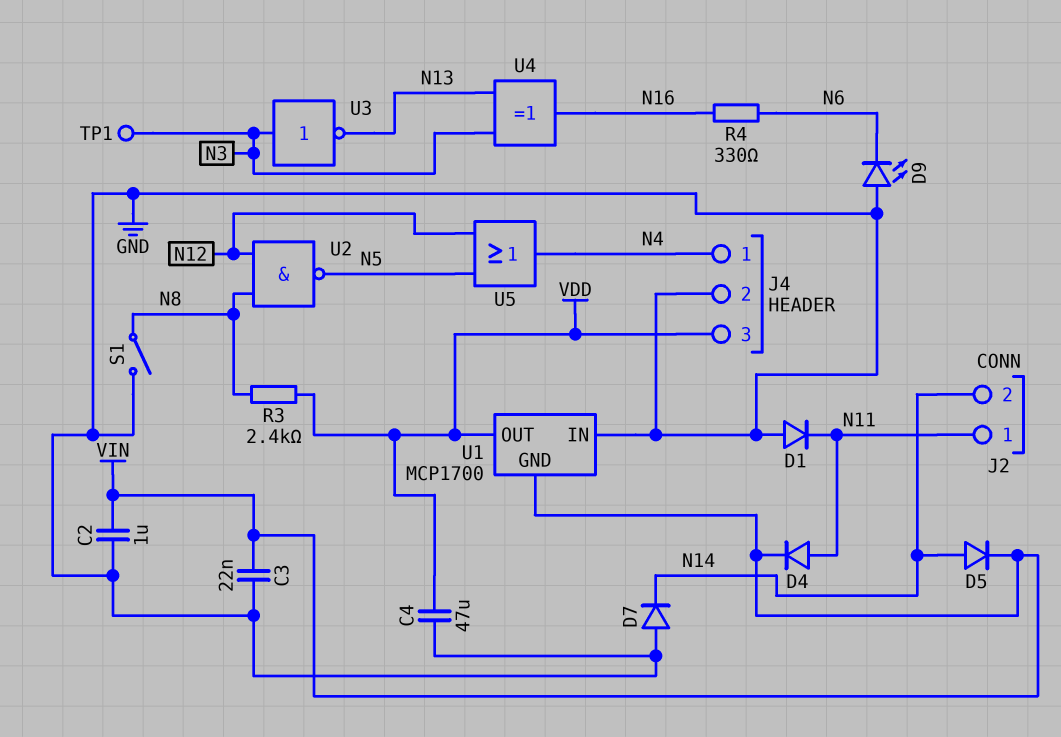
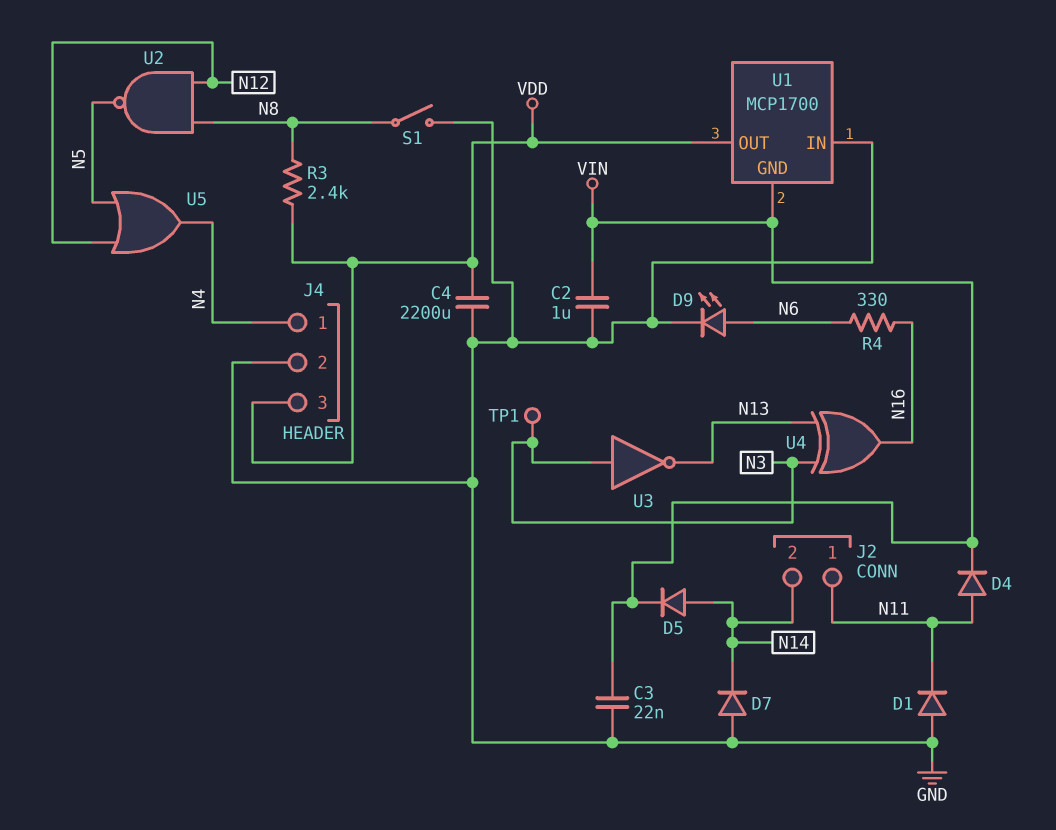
C4: 47uF (GND, VDD) -> 2200uF (GND, VDD)
D9: LED (A GND, K N6) -> LED (A N6, K GND)

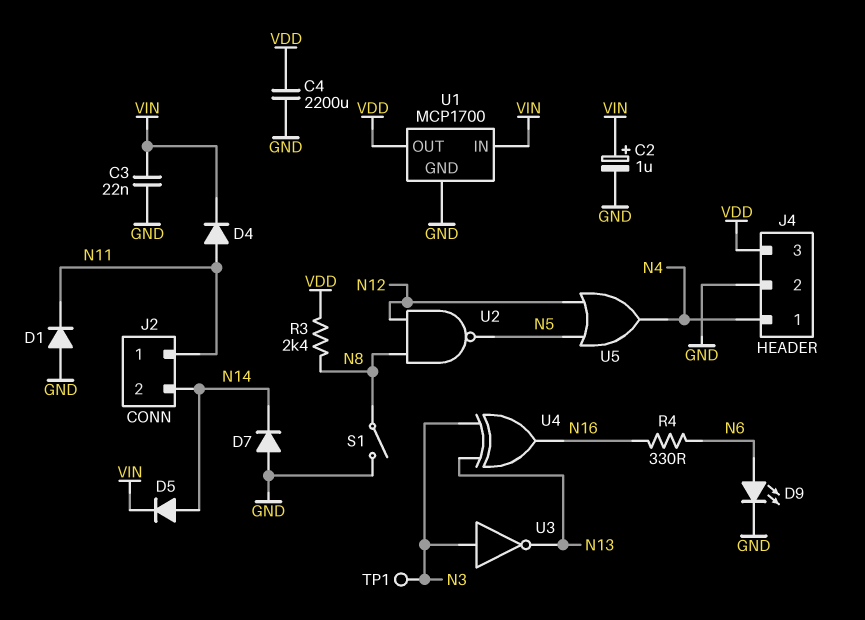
C2: 1uF (GND, VIN) -> 1uF (plus VIN, minus GND)
U1 pin GND: VIN -> GND
U1 pin IN: GND -> VIN

